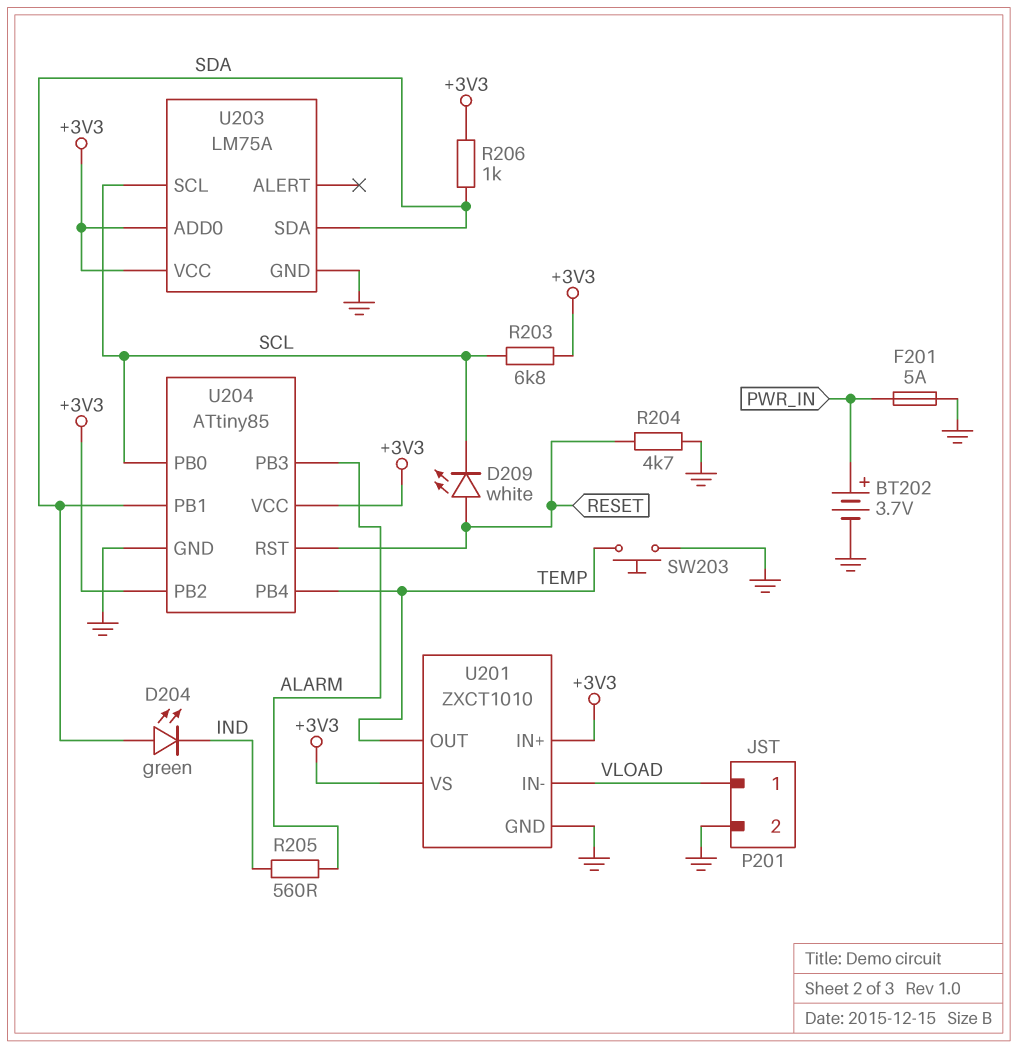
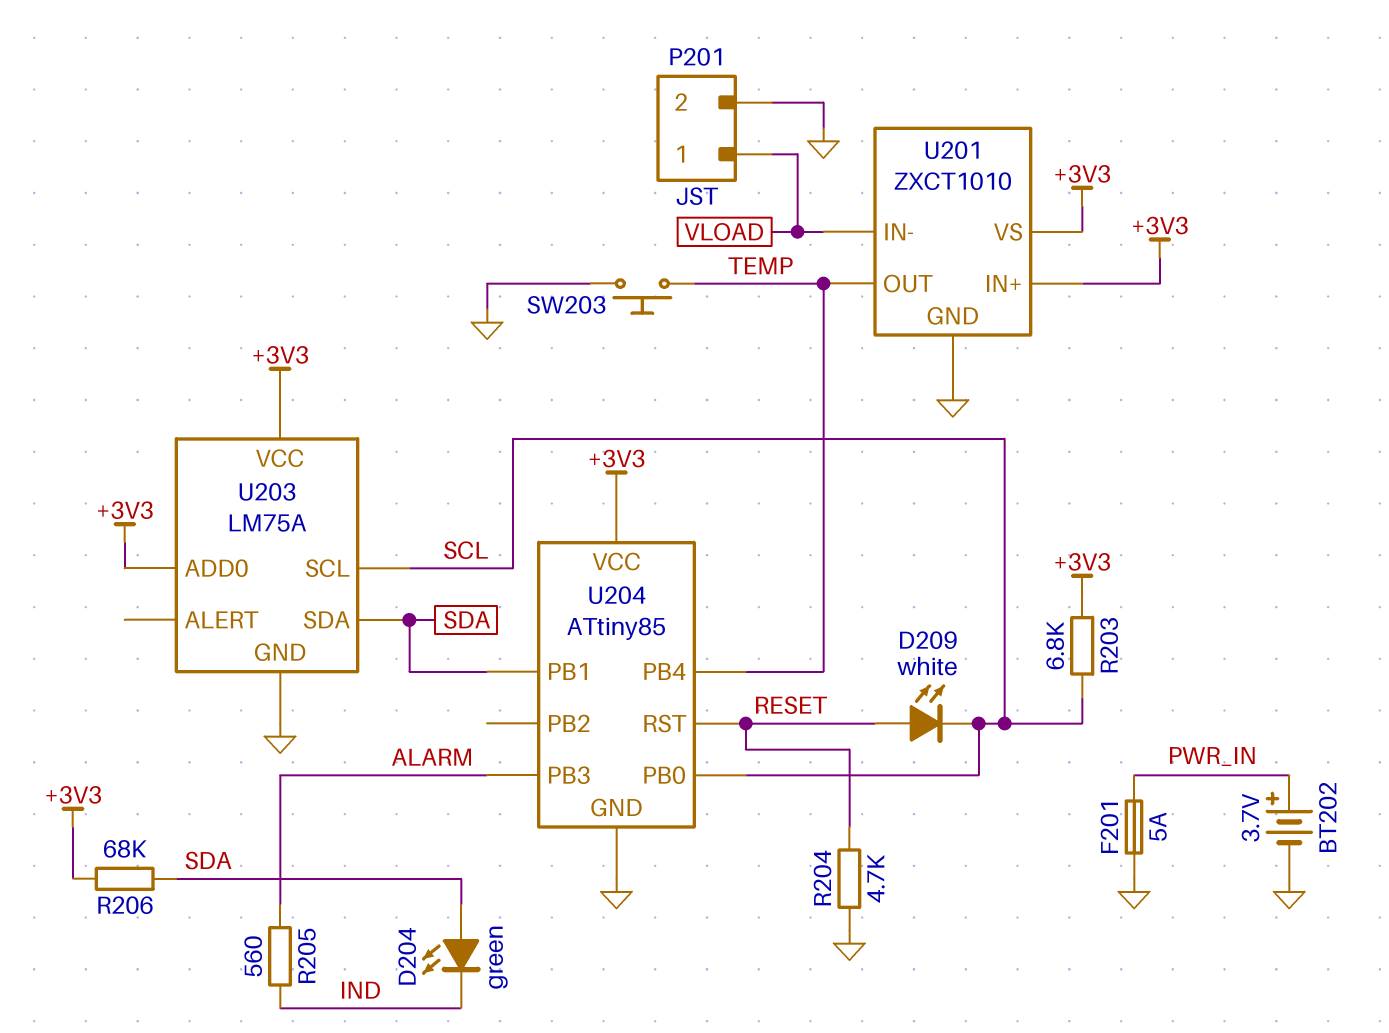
R206: 1k (+3V3, SDA) -> 68k (+3V3, SDA)
U204 pin PB2: +3V3 -> none

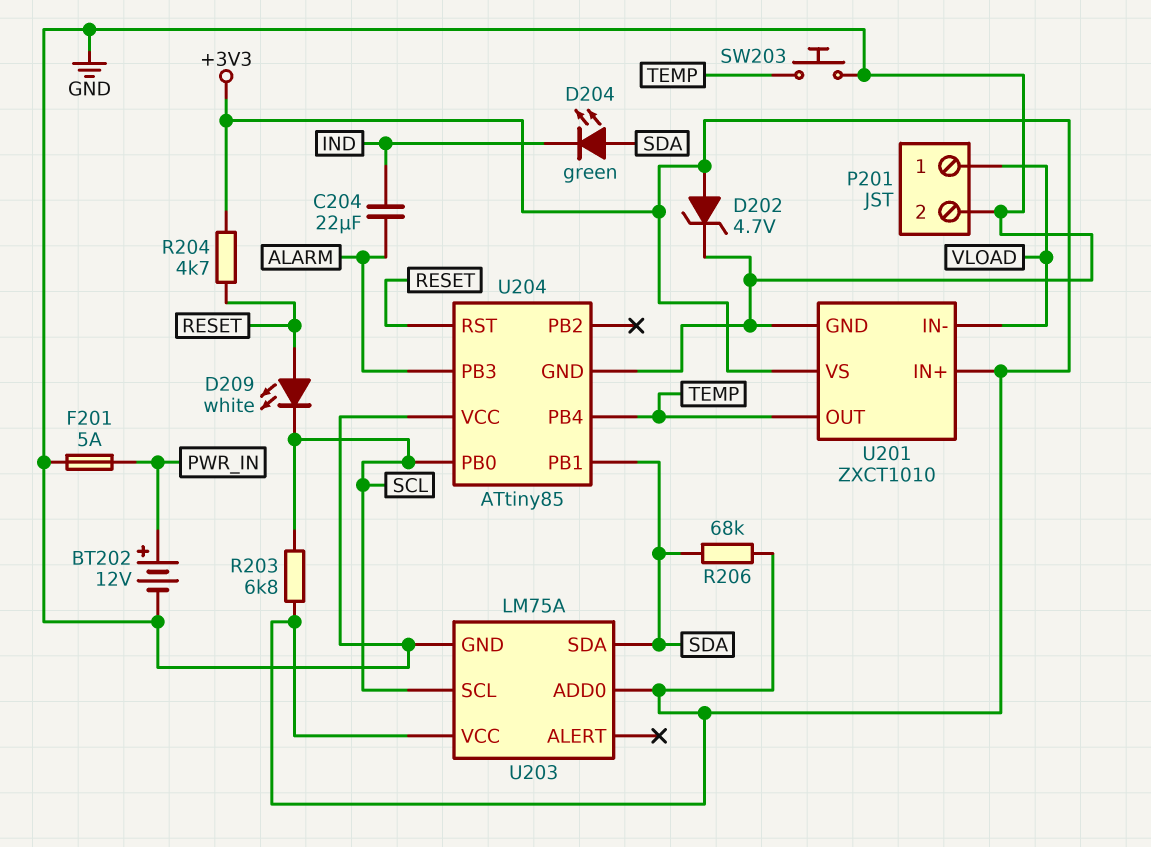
BT202: 3.7V (plus PWR_IN, minus GND) -> 12V (plus PWR_IN, minus GND)
C204: none -> 22uF (ALARM, IND)
D202: none -> zener 4.7V (A +3V3, K GND)
R204: 4.7k (GND, RESET) -> 4.7k (+3V3, RESET)
R205: 560 (ALARM, IND) -> none
U204 pin VCC: +3V3 -> GND

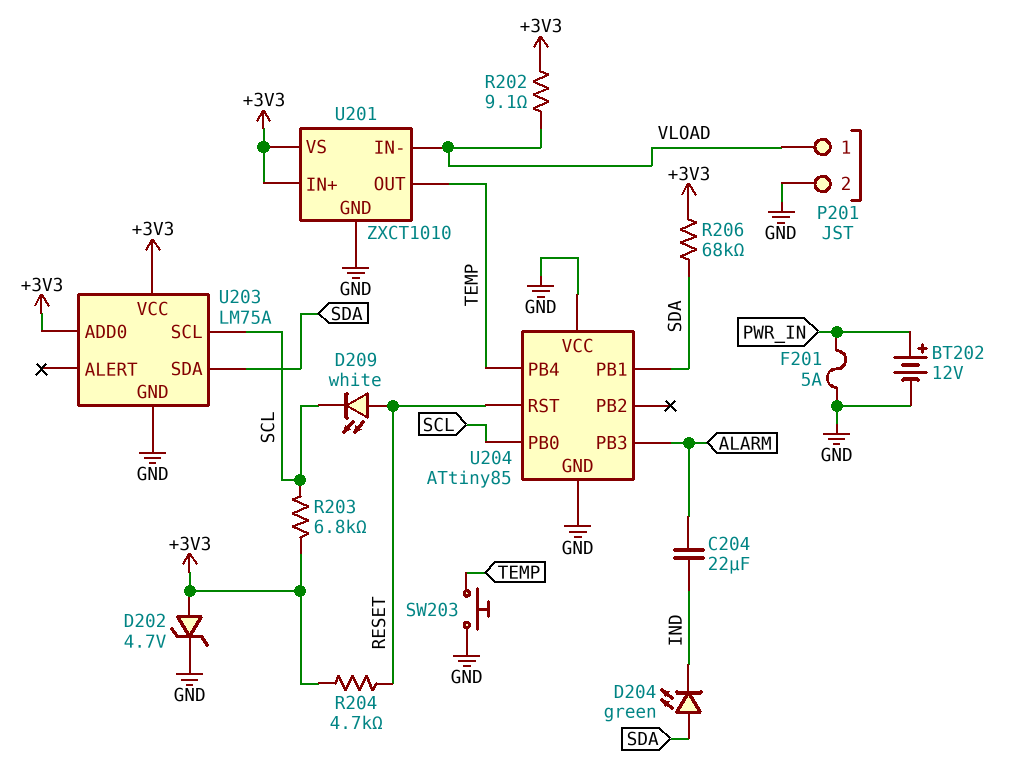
R202: none -> 9.1 (+3V3, VLOAD)

